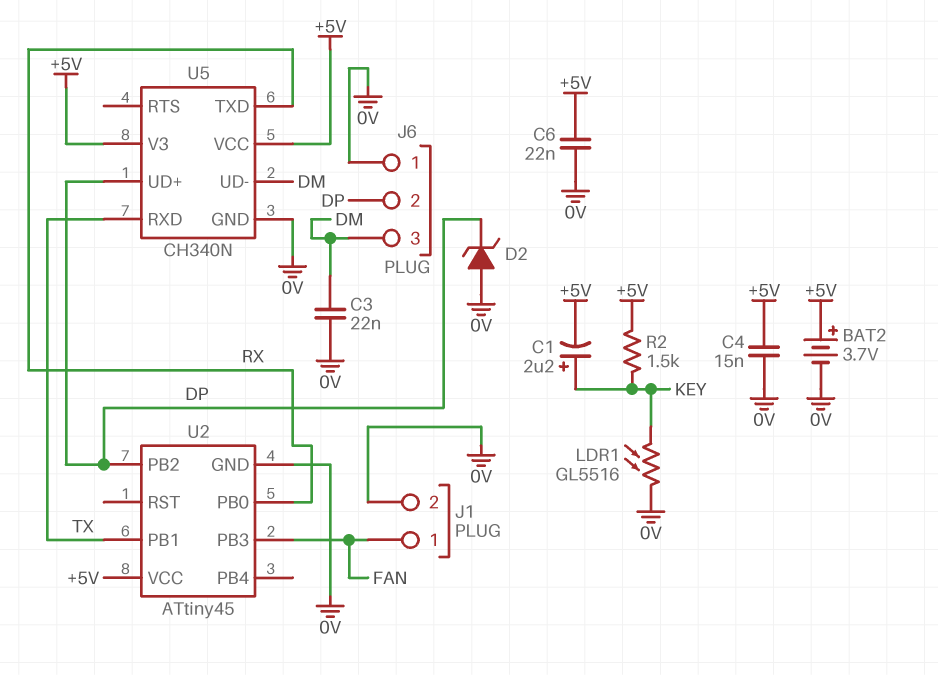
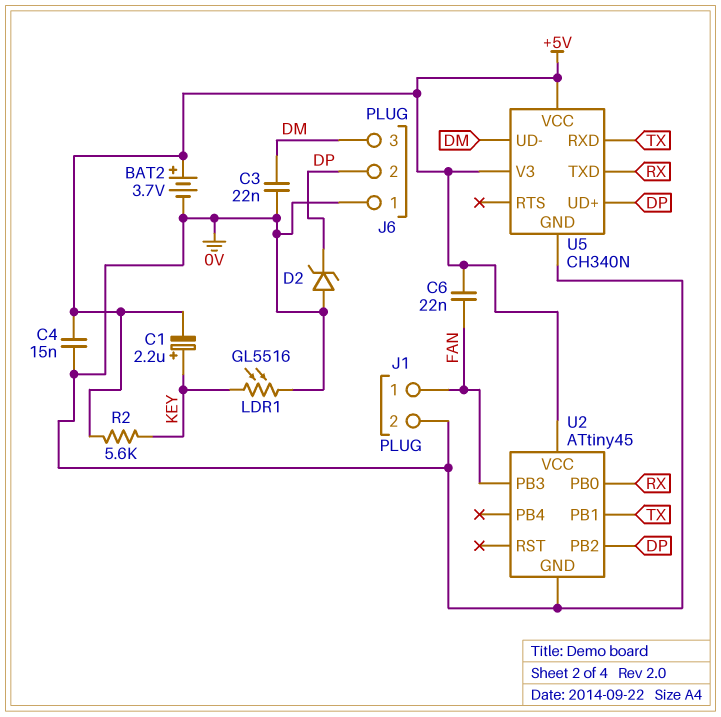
C6: 22nF (+5V, 0V) -> 22nF (+5V, FAN)
R2: 1.5k (+5V, KEY) -> 5.6k (+5V, KEY)

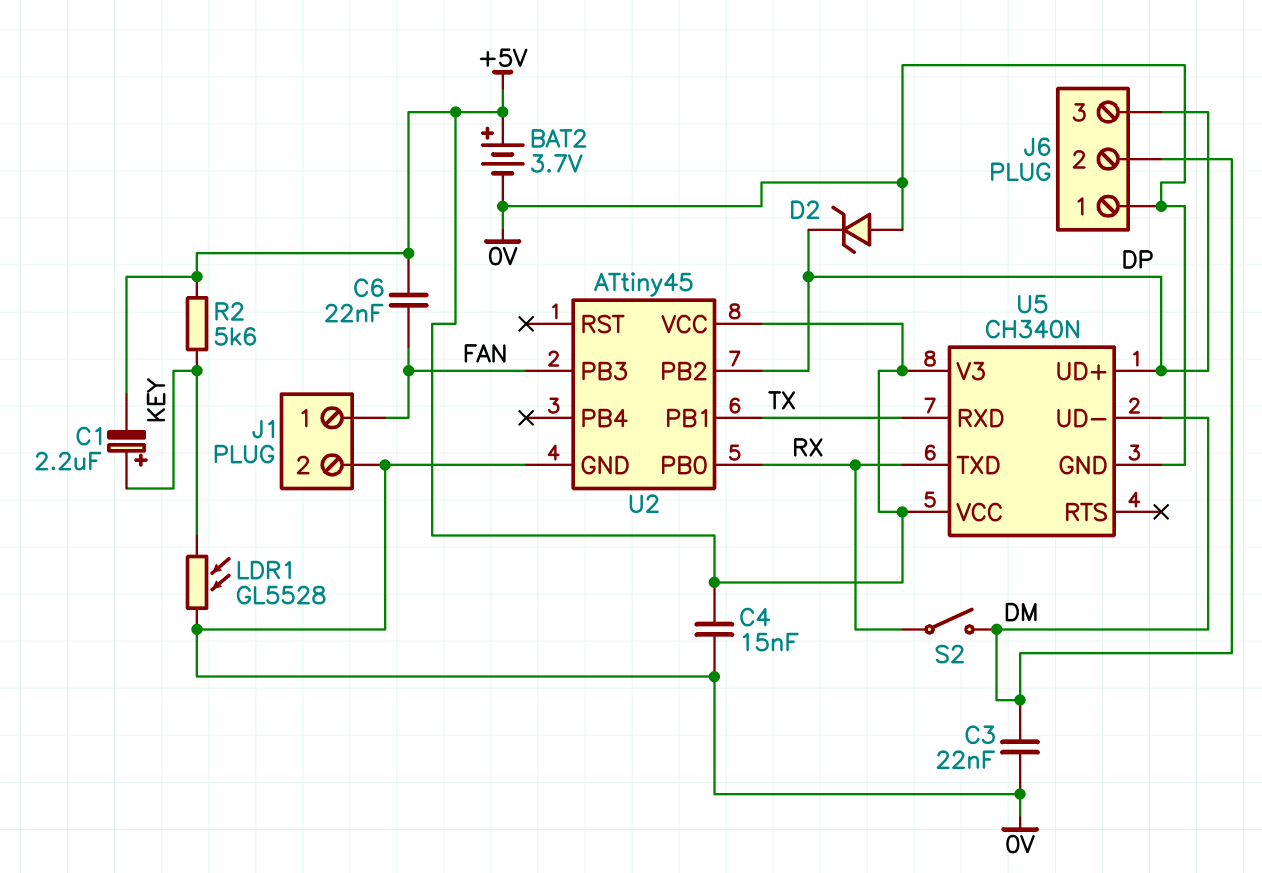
J6 pin 2: DP -> DM
J6 pin 3: DM -> DP
LDR1: GL5516 (0V, KEY) -> GL5528 (0V, KEY)
S2: none -> switch (DM, RX)

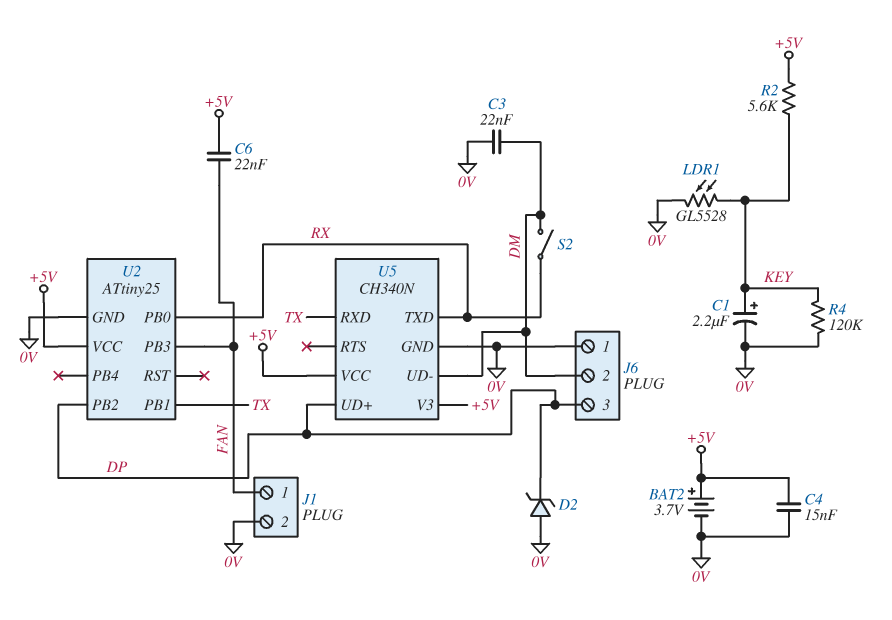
C1: 2.2uF (plus KEY, minus +5V) -> 2.2uF (plus KEY, minus 0V)
R4: none -> 120k (0V, KEY)
U2: ATtiny45 -> ATtiny25

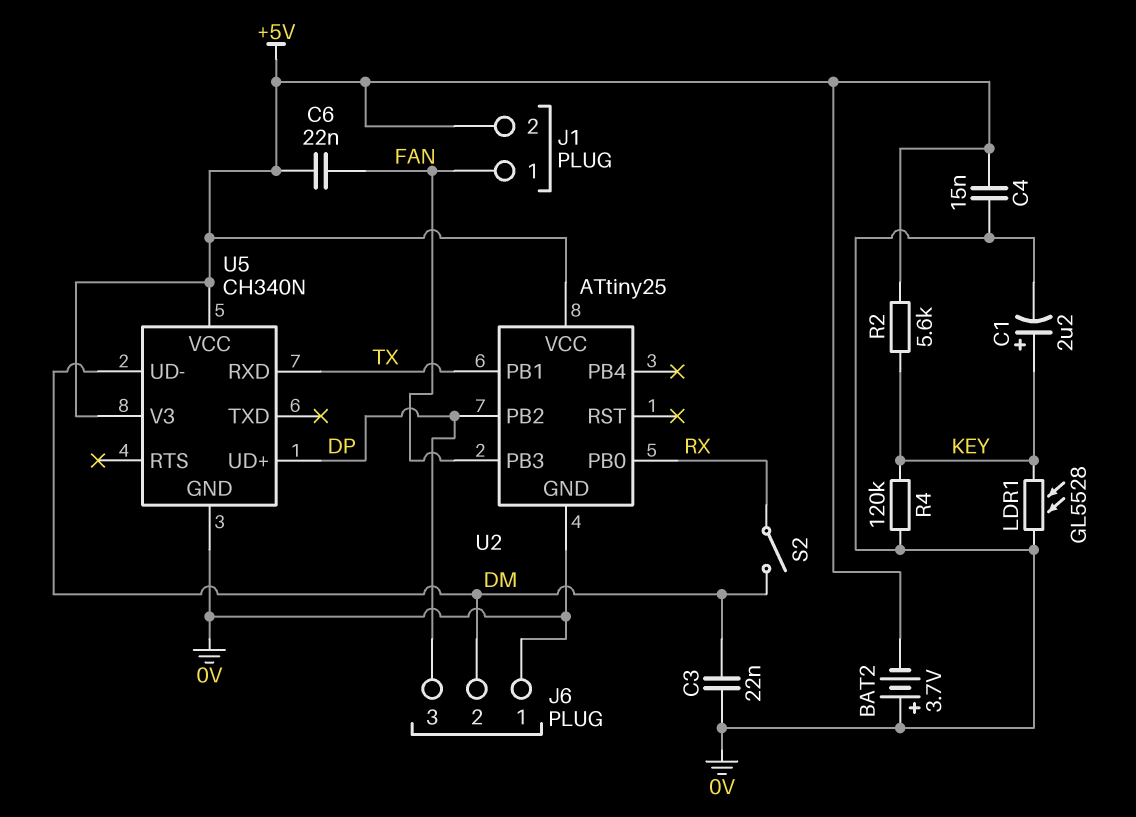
BAT2: 3.7V (plus +5V, minus 0V) -> 3.7V (plus 0V, minus +5V)
D2: zener (A 0V, K DP) -> none
J1 pin 2: 0V -> +5V
U5 pin TXD: RX -> none

